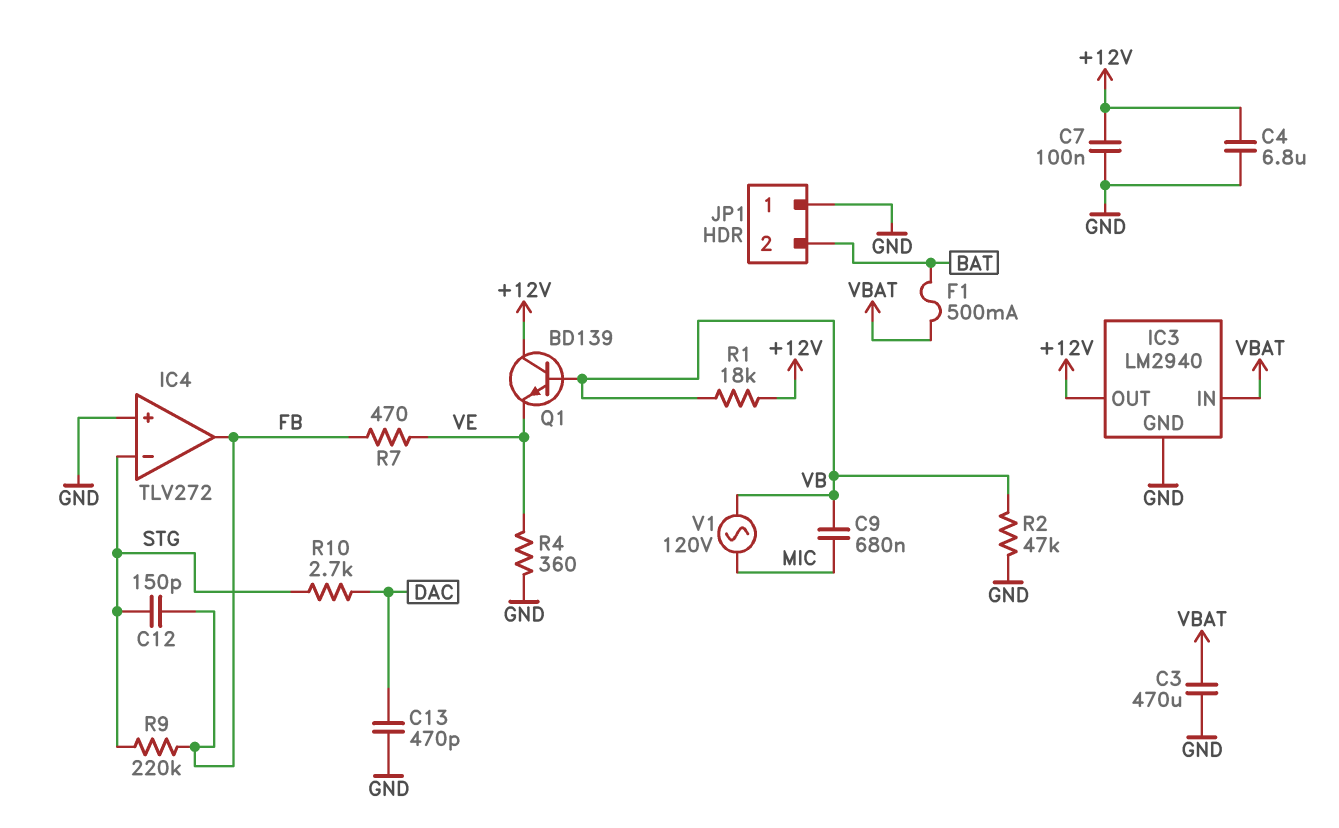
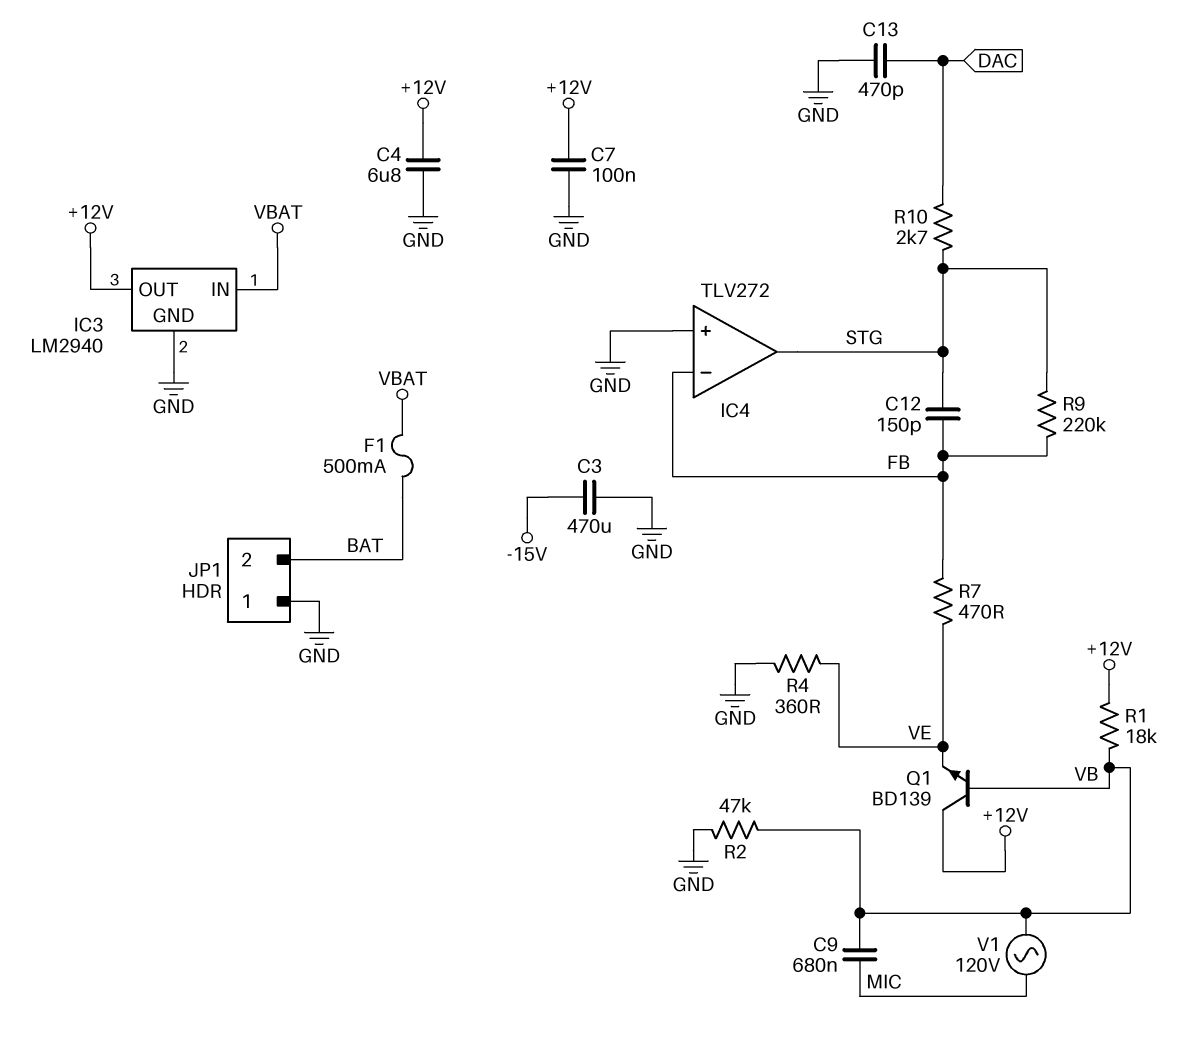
C3: 470uF (GND, VBAT) -> 470uF (-15V, GND)
IC4 pin in-: STG -> FB
IC4 pin out: FB -> STG

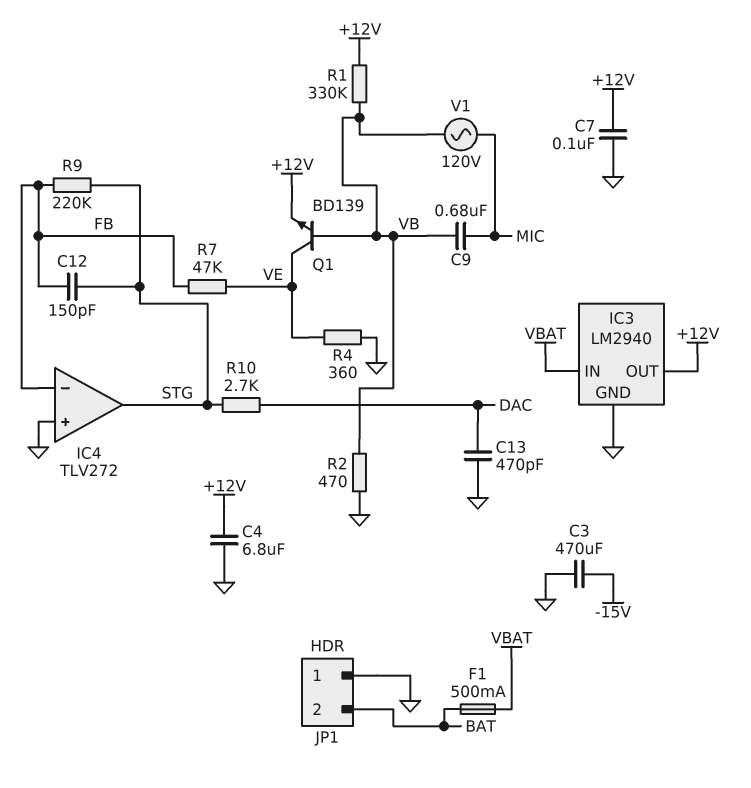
Q1: NPN BD139 (B VB, C +12V, E VE) -> NPN BD139 (B VB, C VE, E +12V)
R1: 18k (+12V, VB) -> 330k (+12V, VB)
R2: 47k (GND, VB) -> 470 (GND, VB)
R7: 470 (FB, VE) -> 47k (FB, VE)

